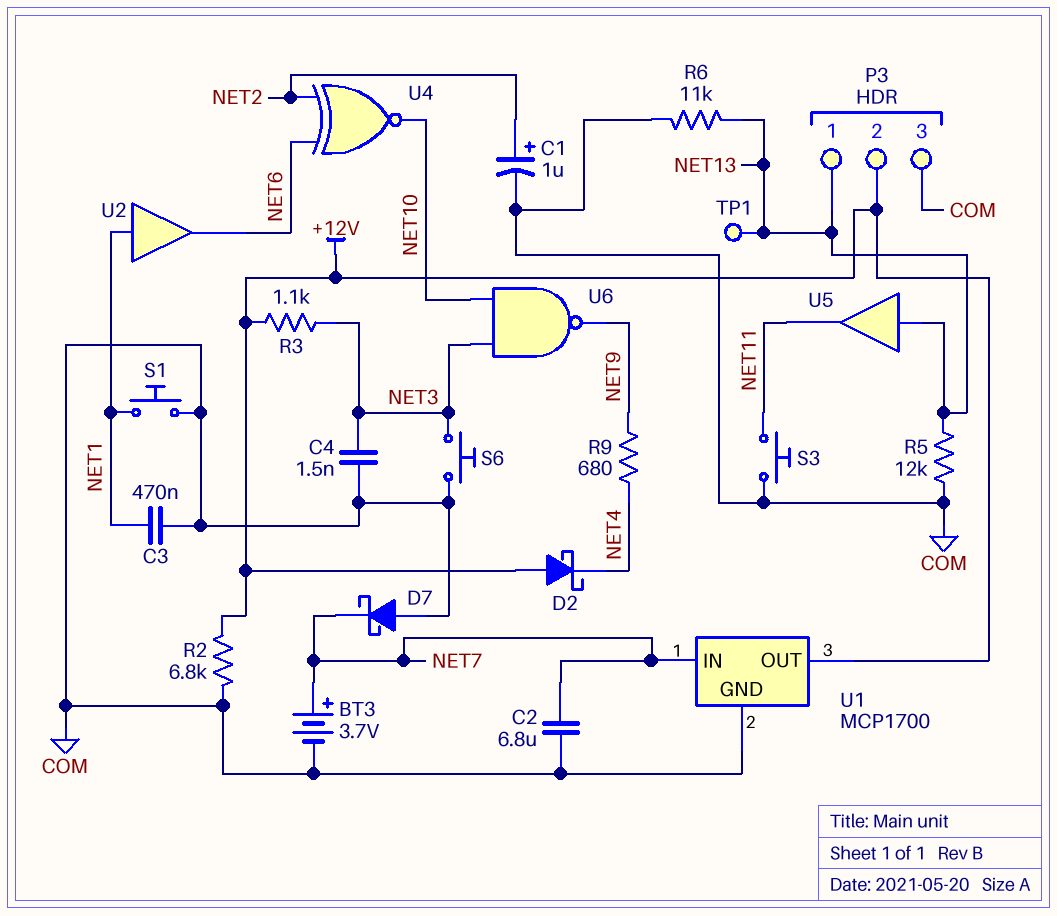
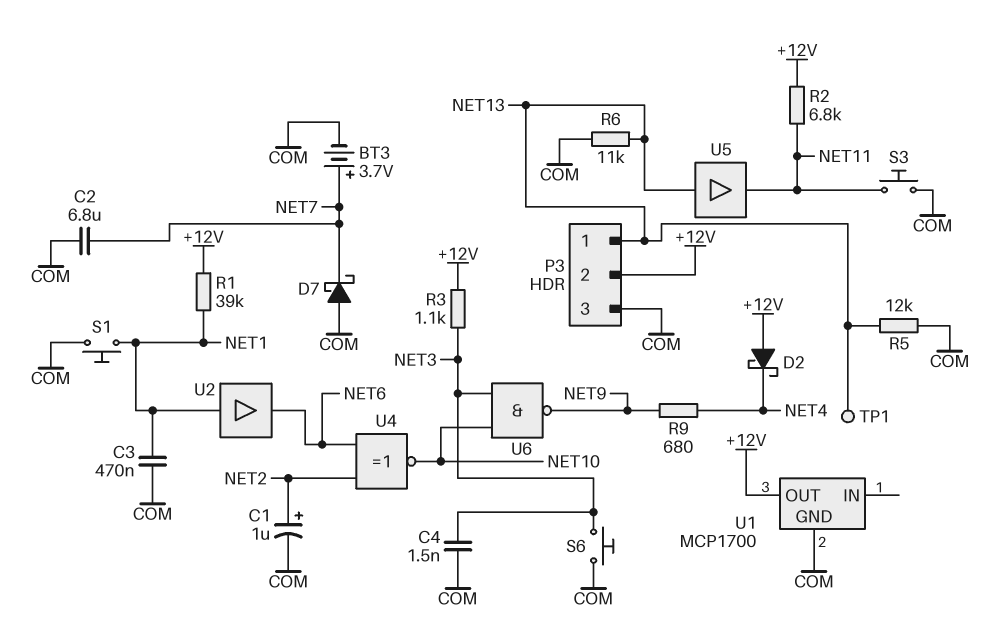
R1: none -> 39k (+12V, NET1)
R2: 6.8k (+12V, COM) -> 6.8k (+12V, NET11)
U1 pin IN: NET7 -> none

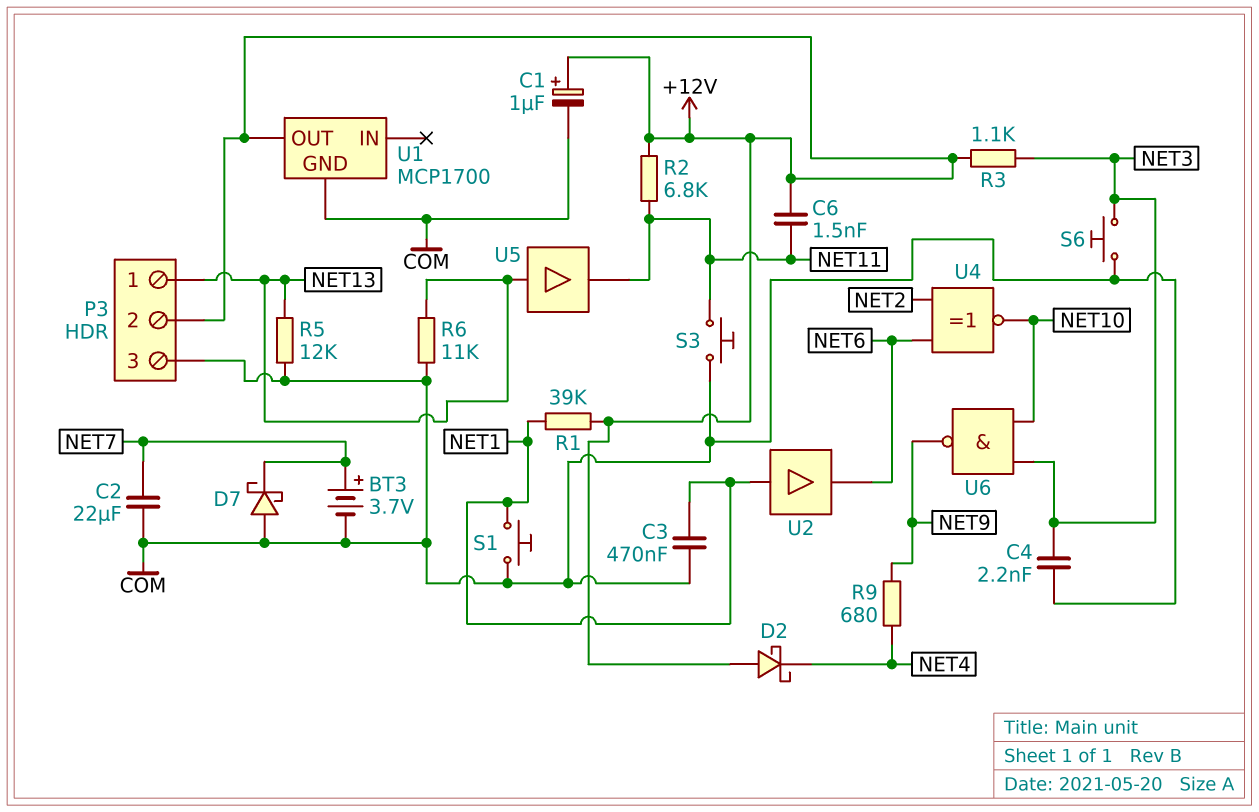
C1: 1uF (plus NET2, minus COM) -> 1uF (plus +12V, minus COM)
C2: 6.8uF (COM, NET7) -> 22uF (COM, NET7)
C4: 1.5nF (COM, NET3) -> 2.2nF (COM, NET3)
C6: none -> 1.5nF (+12V, NET11)
TP1: test point (NET13) -> none

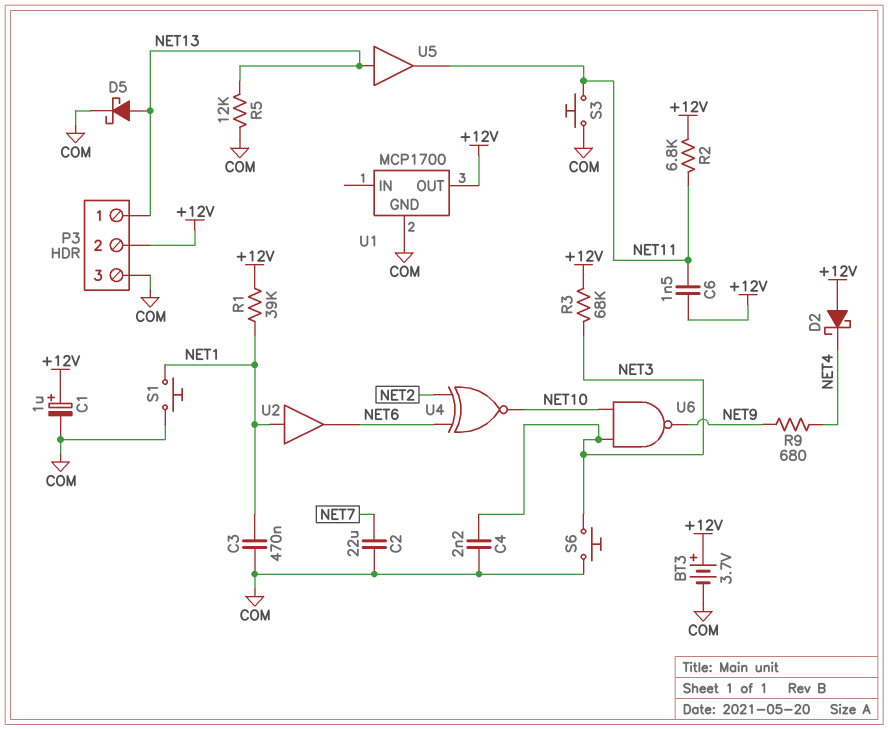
BT3: 3.7V (plus NET7, minus COM) -> 3.7V (plus +12V, minus COM)
D5: none -> schottky (A NET13, K COM)
D7: schottky (A COM, K NET7) -> none
R3: 1.1k (+12V, NET3) -> 68k (+12V, NET3)
R6: 11k (COM, NET13) -> none

